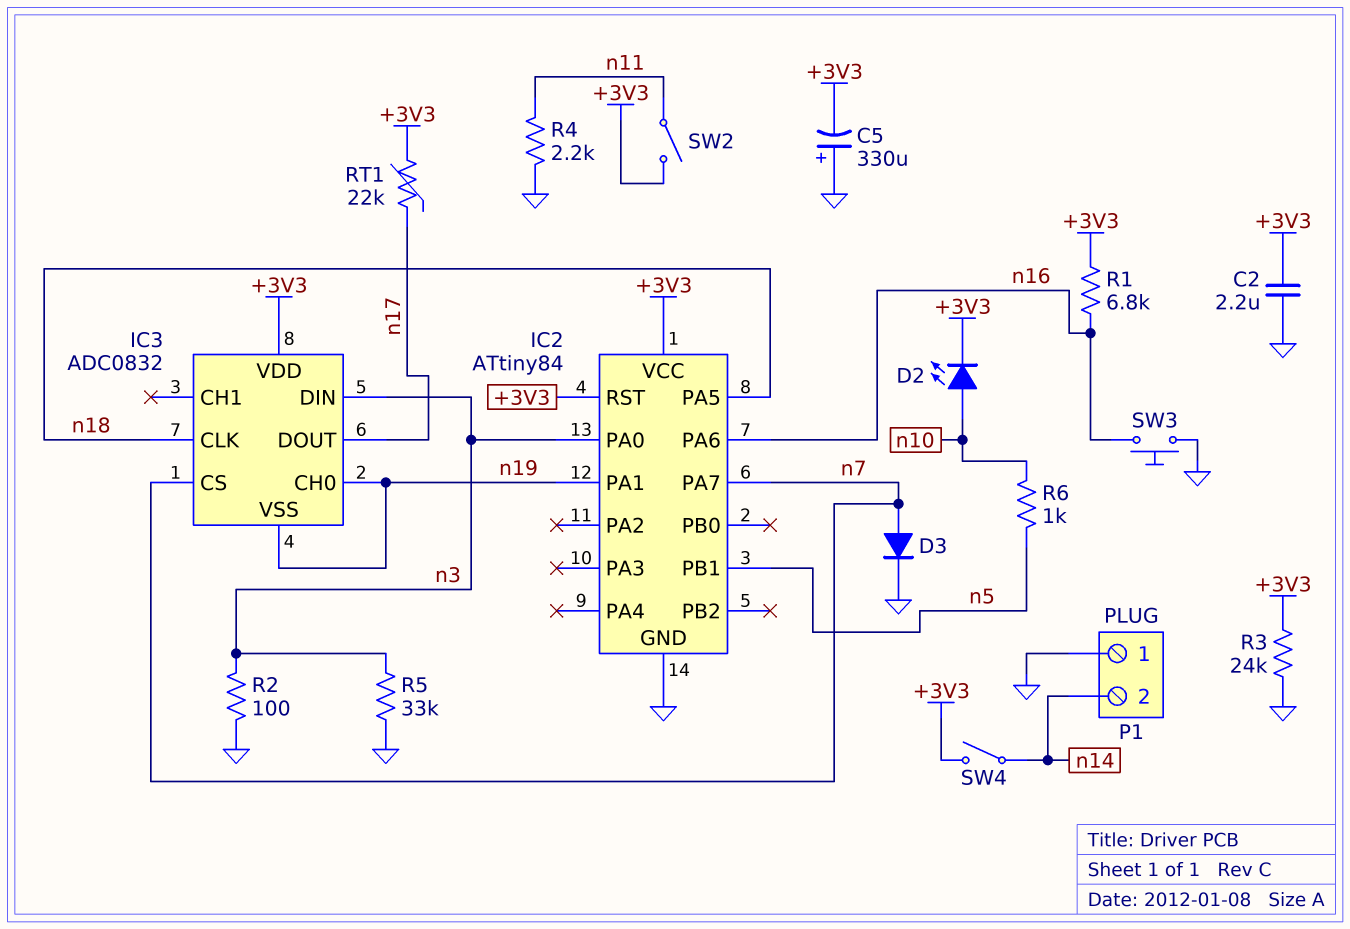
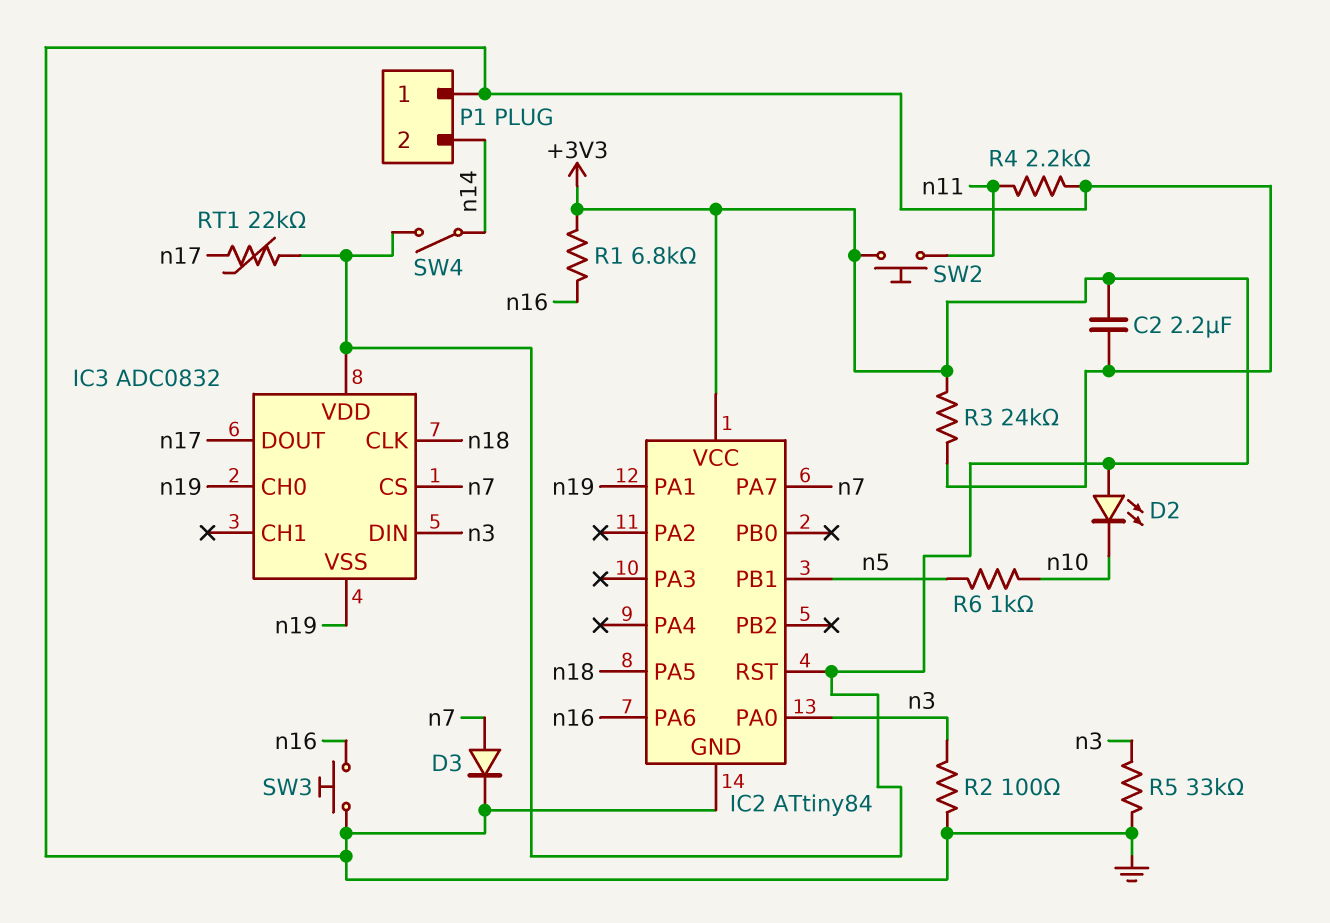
C5: 330uF (plus GND, minus +3V3) -> none
D2: LED (A n10, K +3V3) -> LED (A +3V3, K n10)
SW2: switch (+3V3, n11) -> button (+3V3, n11)

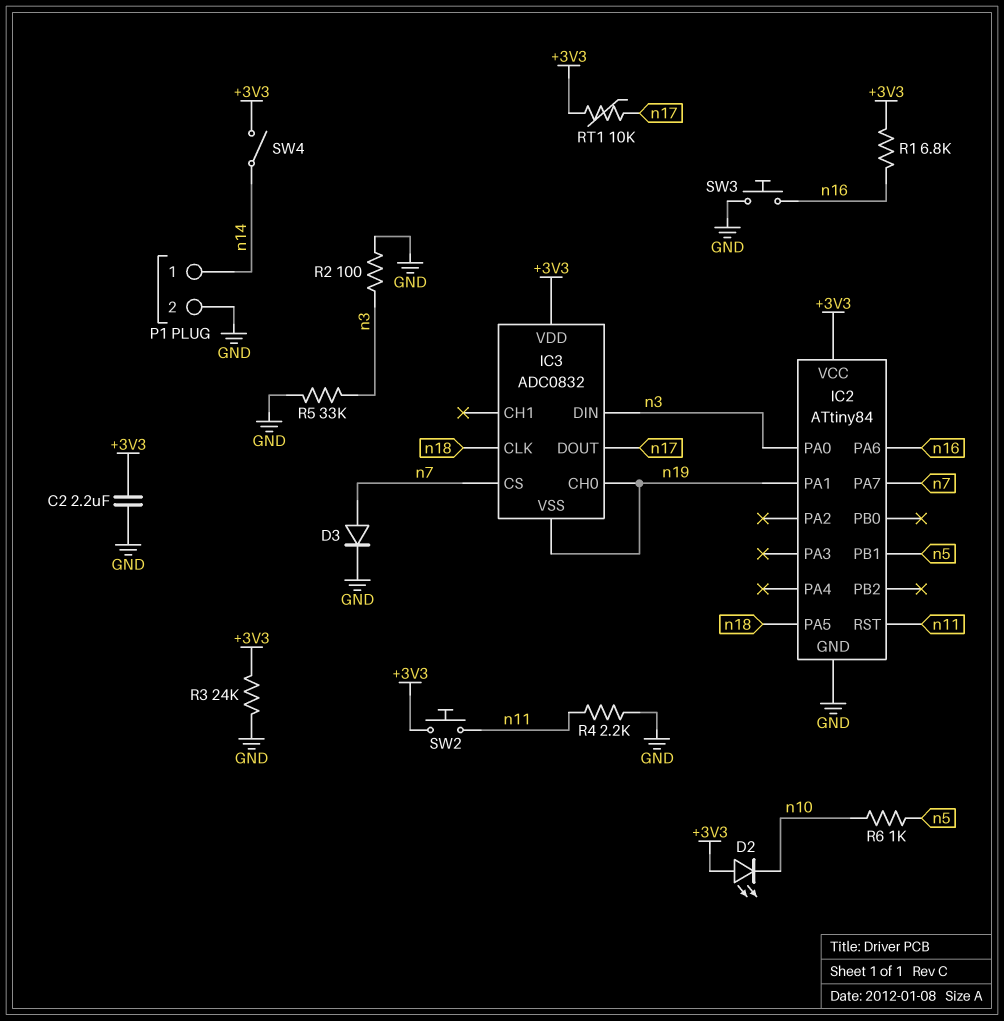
IC2 pin RST: +3V3 -> n11
P1 pin 1: GND -> n14
P1 pin 2: n14 -> GND
RT1: 22k (+3V3, n17) -> 10k (+3V3, n17)

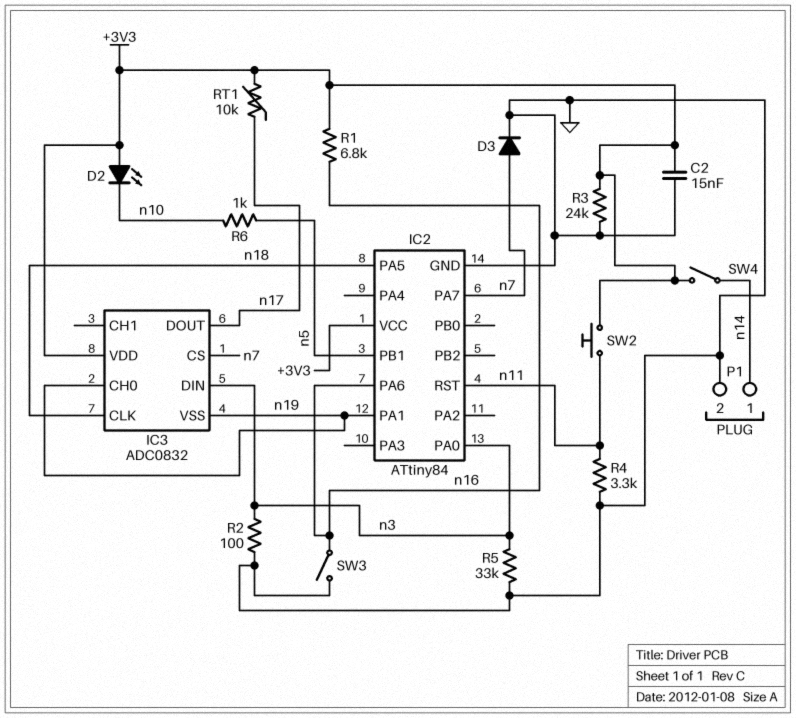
C2: 2.2uF (+3V3, GND) -> 15nF (+3V3, GND)
R4: 2.2k (GND, n11) -> 3.3k (GND, n11)
SW3: button (GND, n16) -> switch (GND, n16)

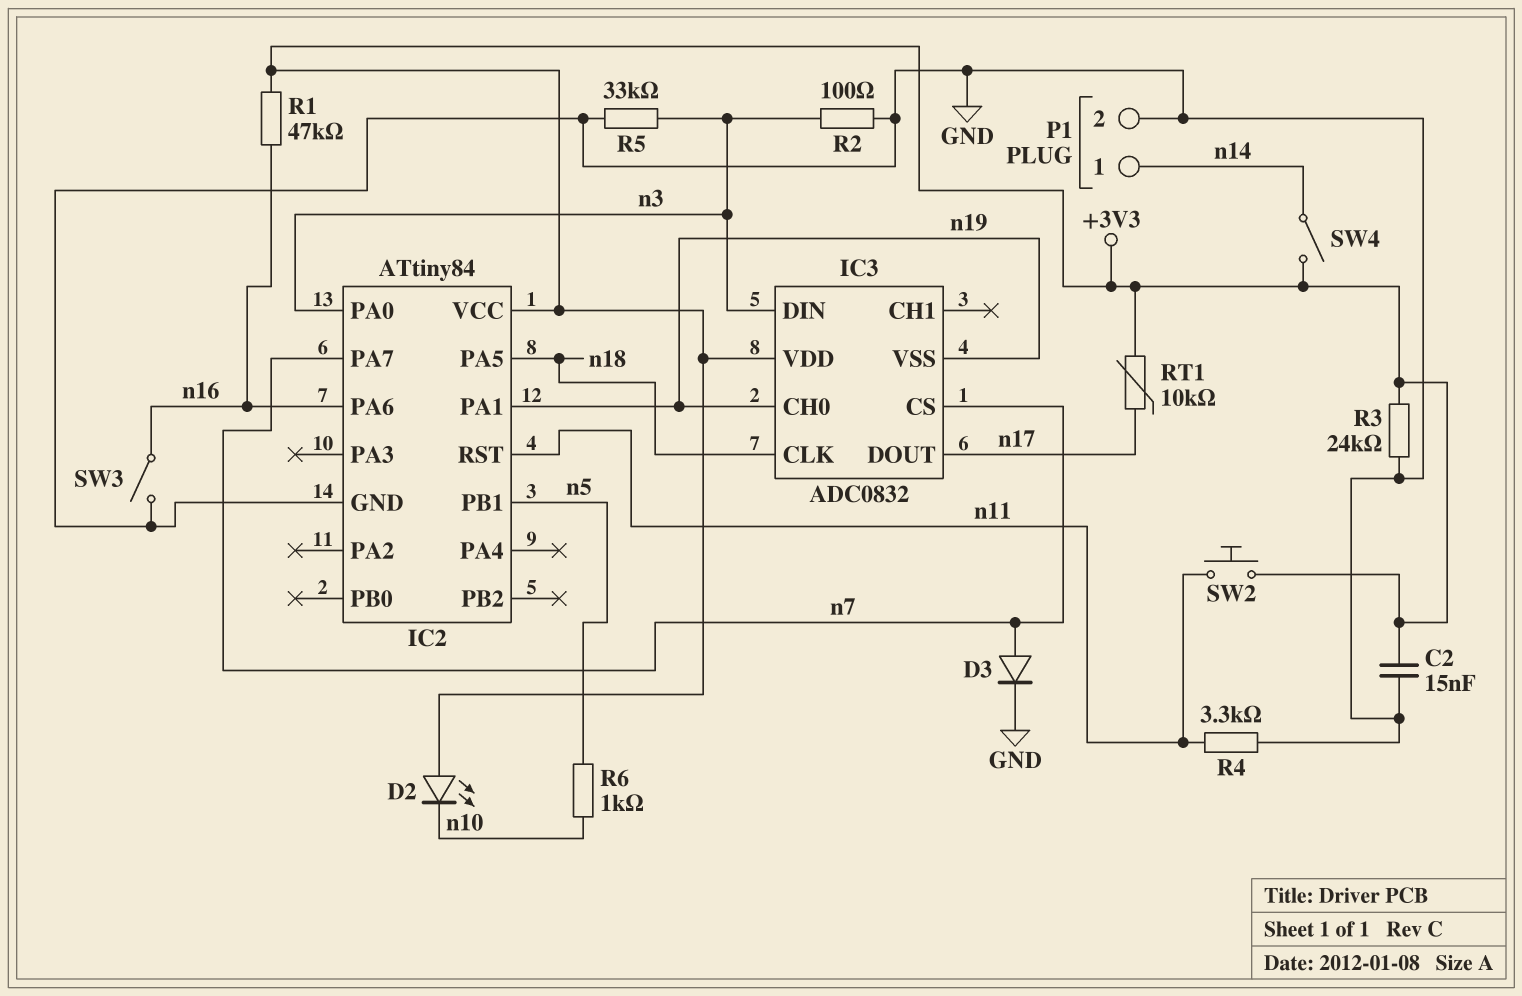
R1: 6.8k (+3V3, n16) -> 47k (+3V3, n16)

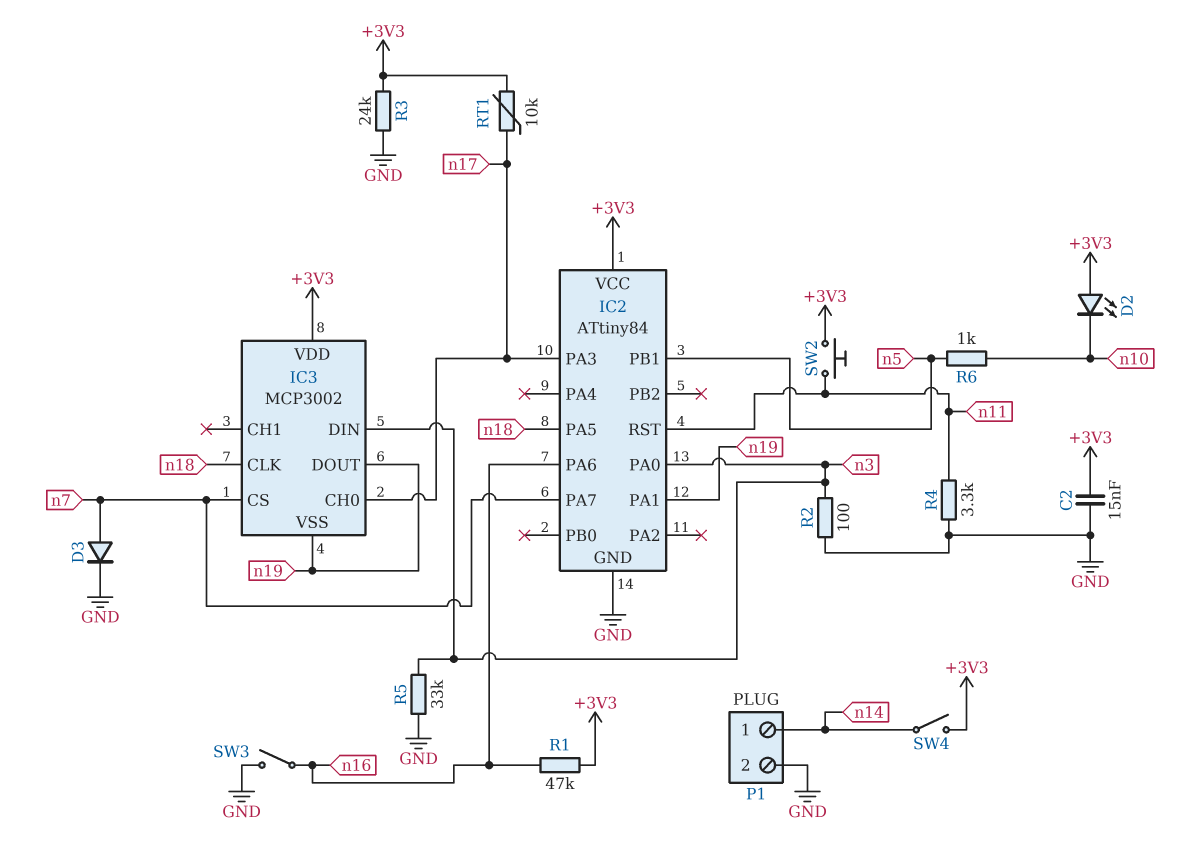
IC2 pin PA3: none -> n17
IC3: ADC0832 -> MCP3002
IC3 pin CH0: n19 -> n17
IC3 pin DOUT: n17 -> n19

